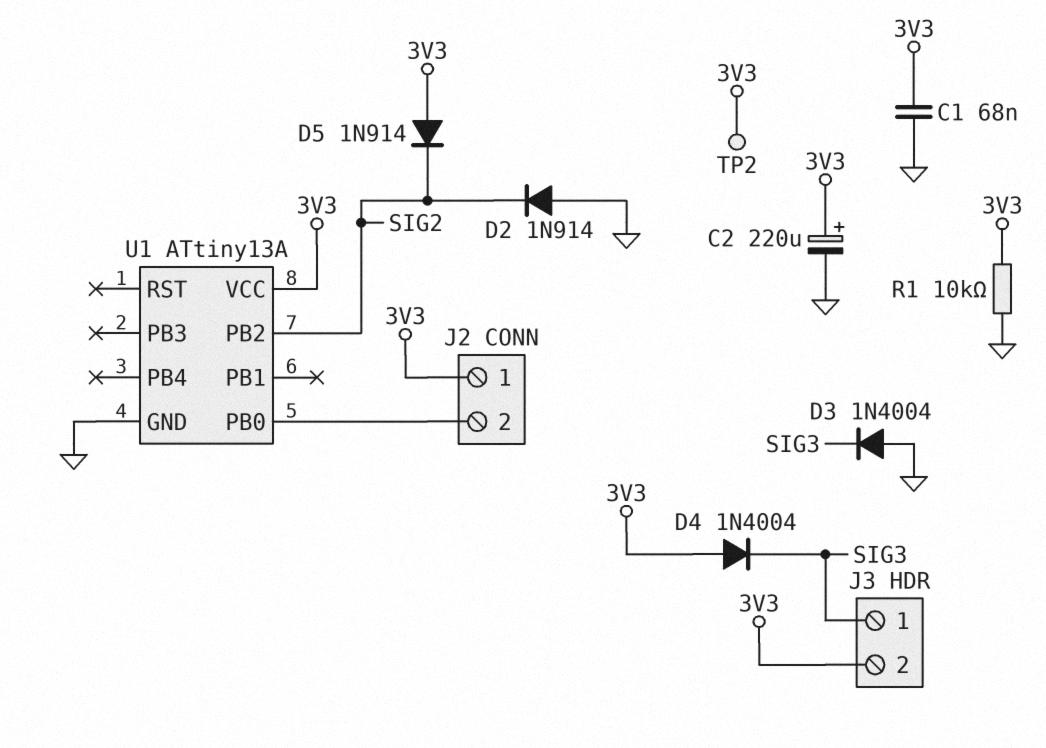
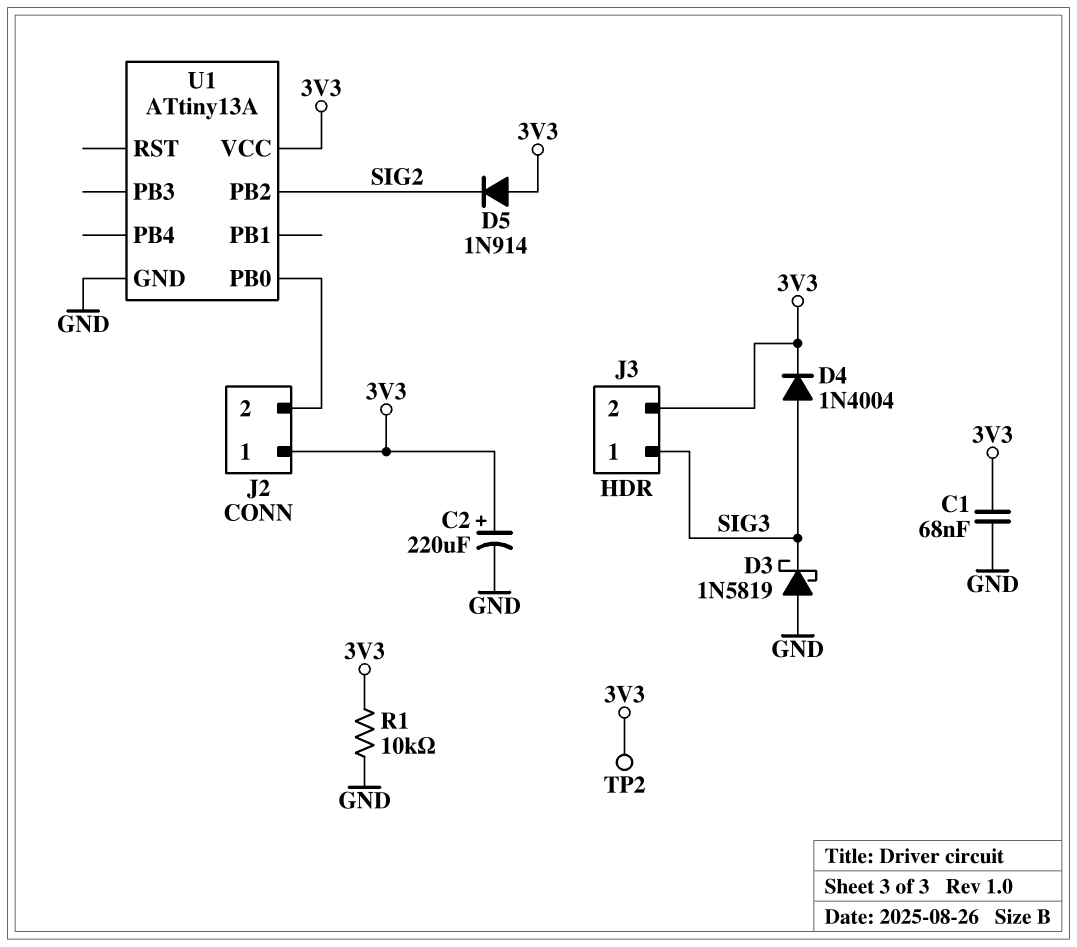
D2: diode 1N914 (A GND, K SIG2) -> none
D3: diode 1N4004 (A GND, K SIG3) -> schottky 1N5819 (A GND, K SIG3)
D4: diode 1N4004 (A 3V3, K SIG3) -> diode 1N4004 (A SIG3, K 3V3)

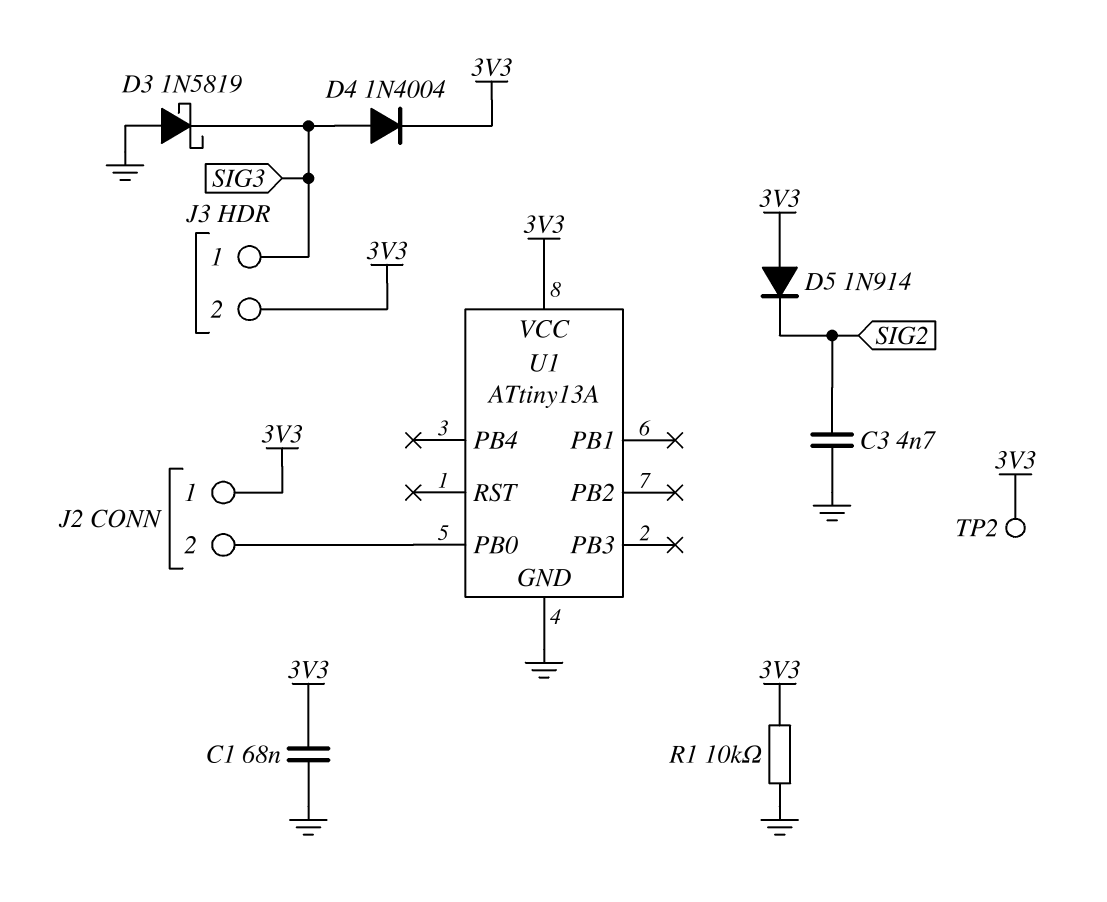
C2: 220uF (plus 3V3, minus GND) -> none
C3: none -> 4.7nF (GND, SIG2)
U1 pin PB2: SIG2 -> none

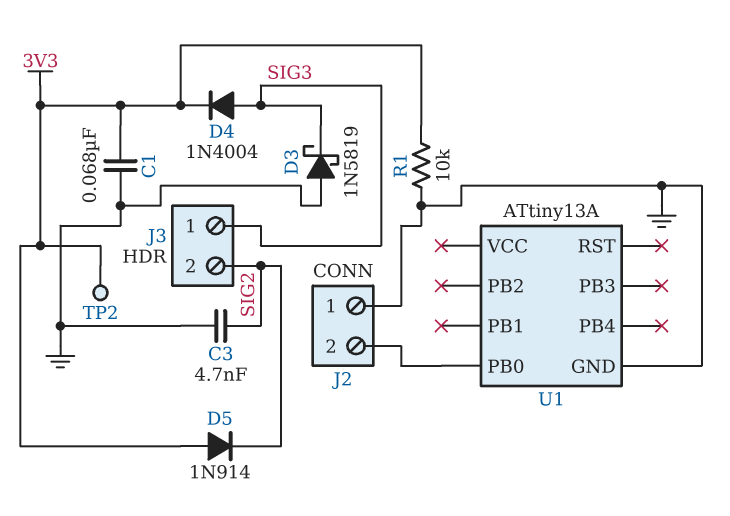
J2 pin 1: 3V3 -> GND
J3 pin 2: 3V3 -> SIG2
U1 pin VCC: 3V3 -> none

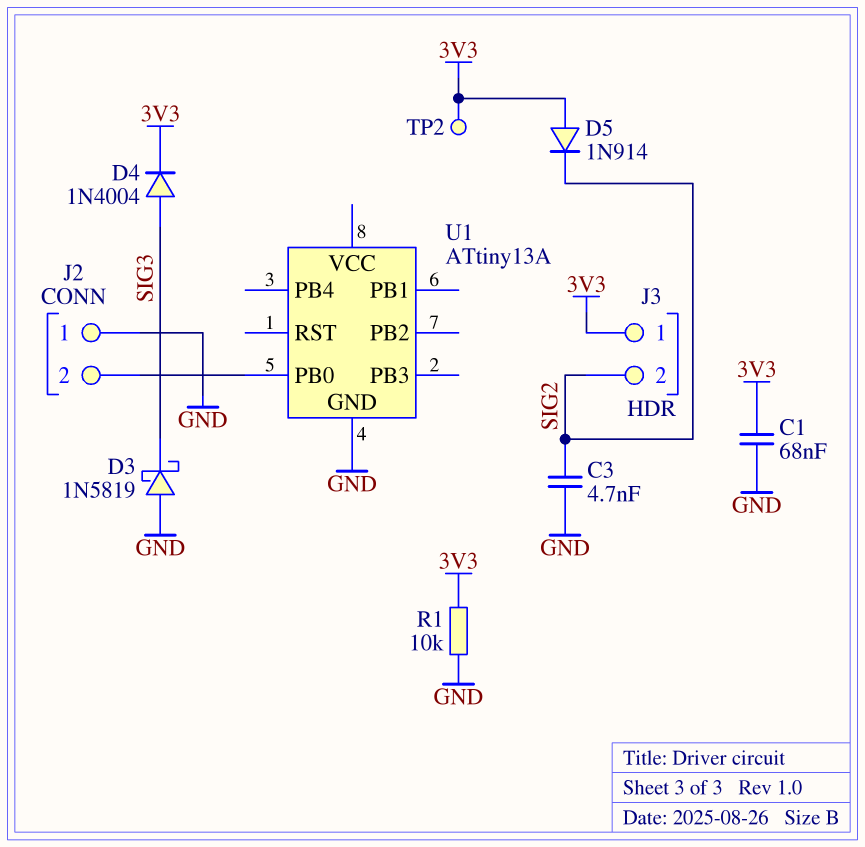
J3 pin 1: SIG3 -> 3V3

